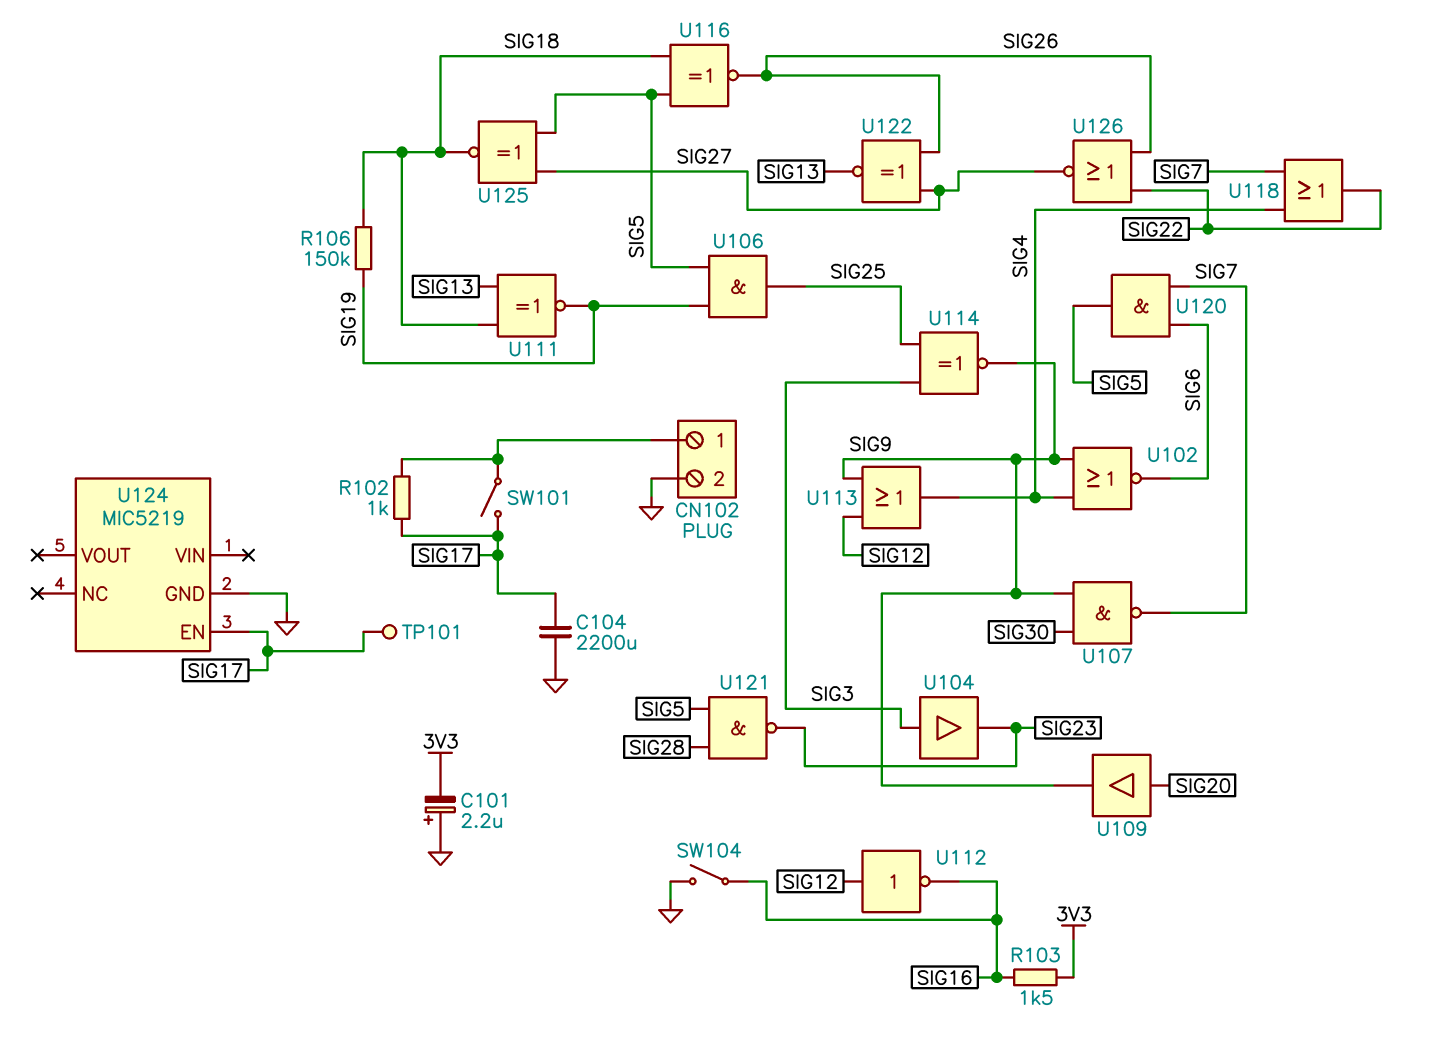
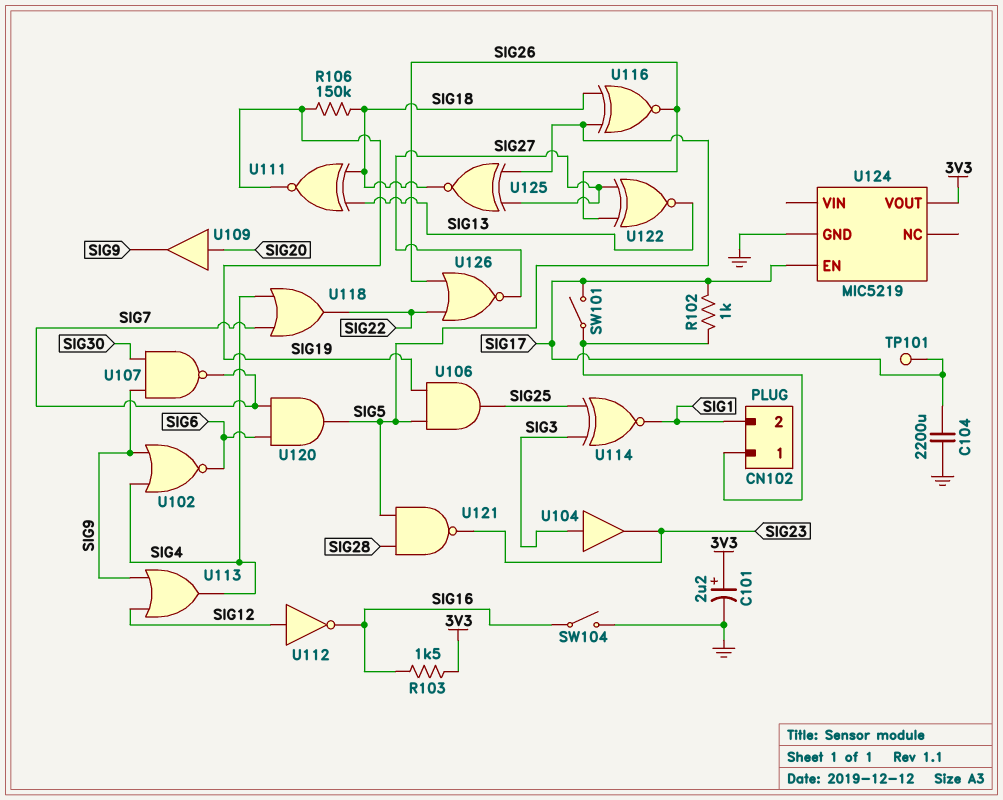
C101: 2.2uF (plus GND, minus 3V3) -> 2.2uF (plus 3V3, minus GND)
CN102 pin 2: GND -> SIG1
U114: XNOR (in SIG3, in SIG25, out SIG9) -> XNOR (in SIG3, in SIG25, out SIG1)
U124 pin VOUT: none -> 3V3

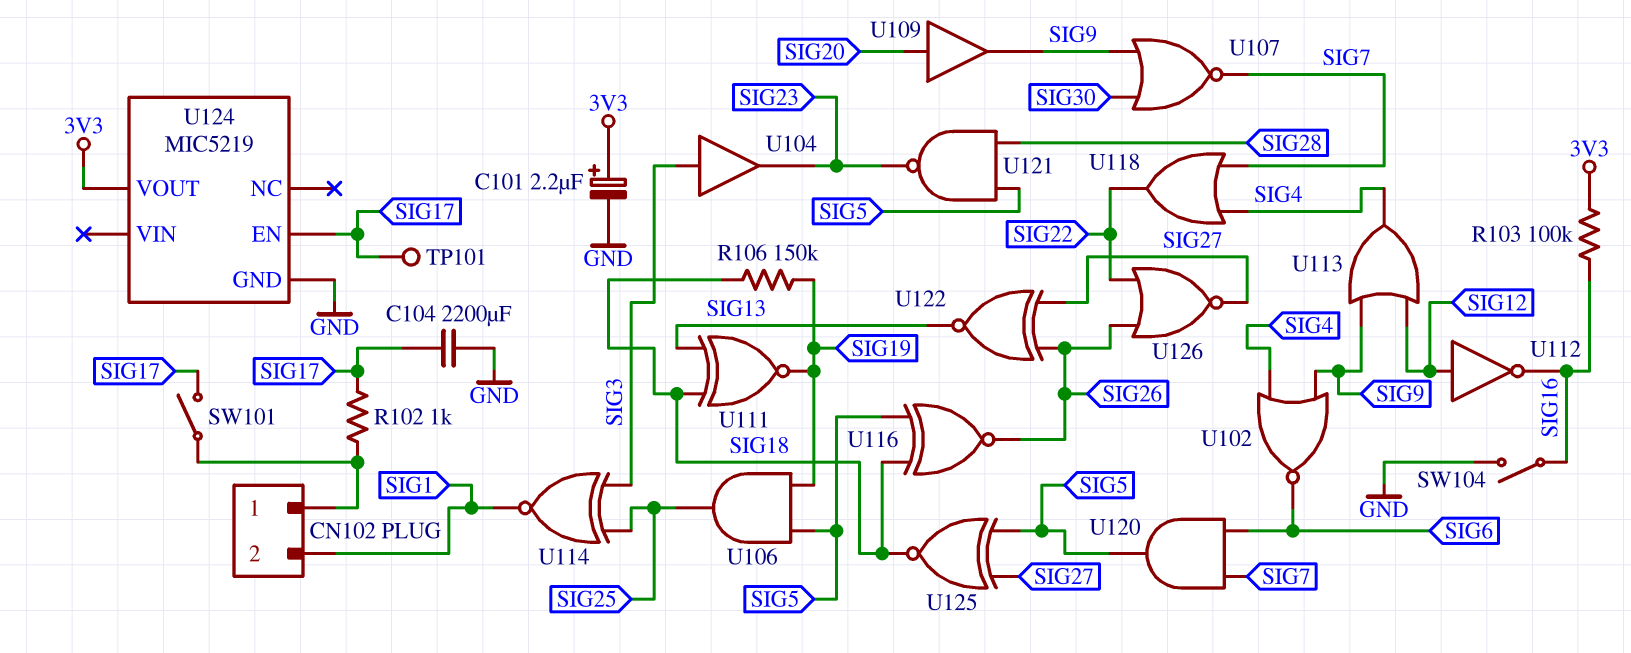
R103: 1.5k (3V3, SIG16) -> 100k (3V3, SIG16)
U107: NAND (in SIG9, in SIG30, out SIG7) -> NOR (in SIG9, in SIG30, out SIG7)

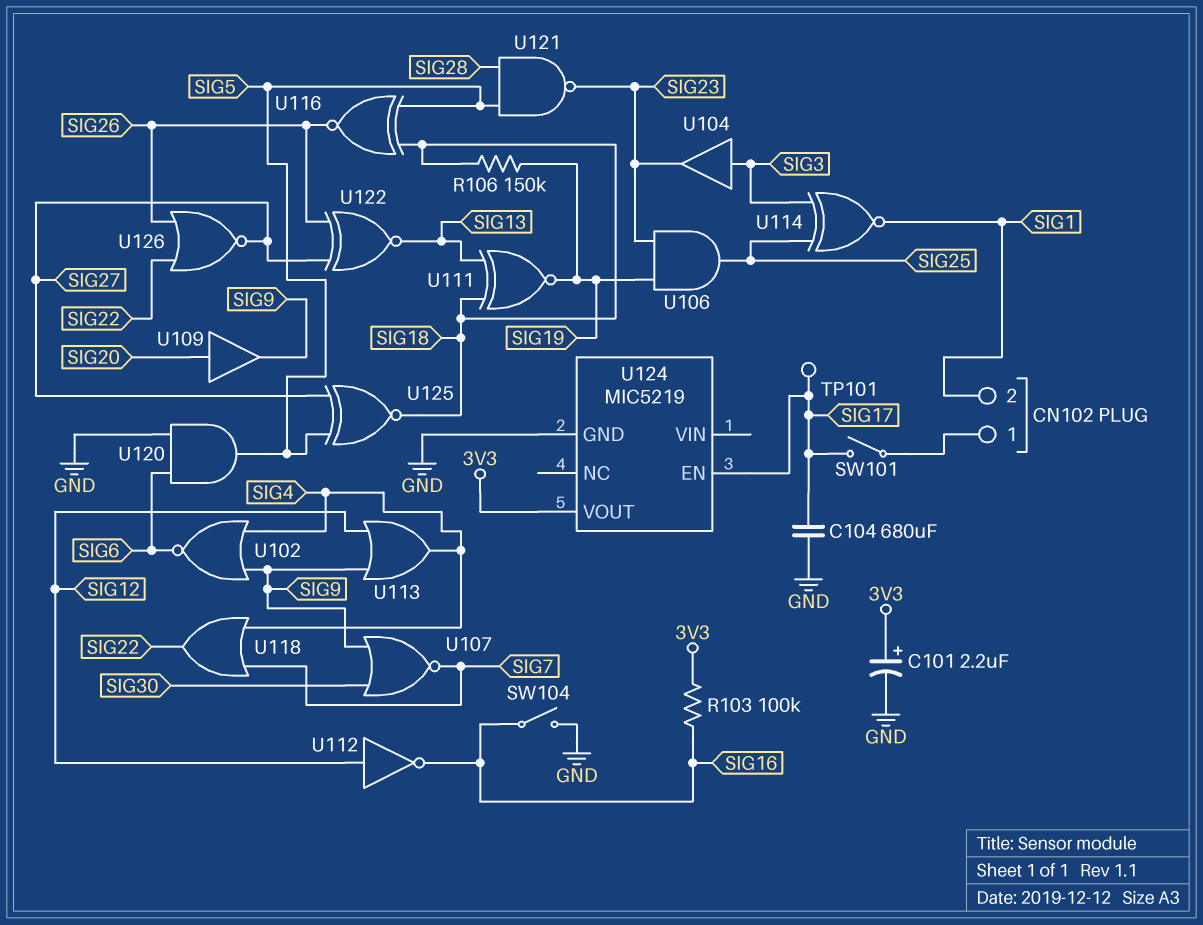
C104: 2200uF (GND, SIG17) -> 680uF (GND, SIG17)
R102: 1k (CN102/1, SIG17) -> none
U106: AND (in SIG5, in SIG19, out SIG25) -> AND (in SIG19, in SIG23, out SIG25)
U120: AND (in SIG6, in SIG7, out SIG5) -> AND (in GND, in SIG6, out SIG5)

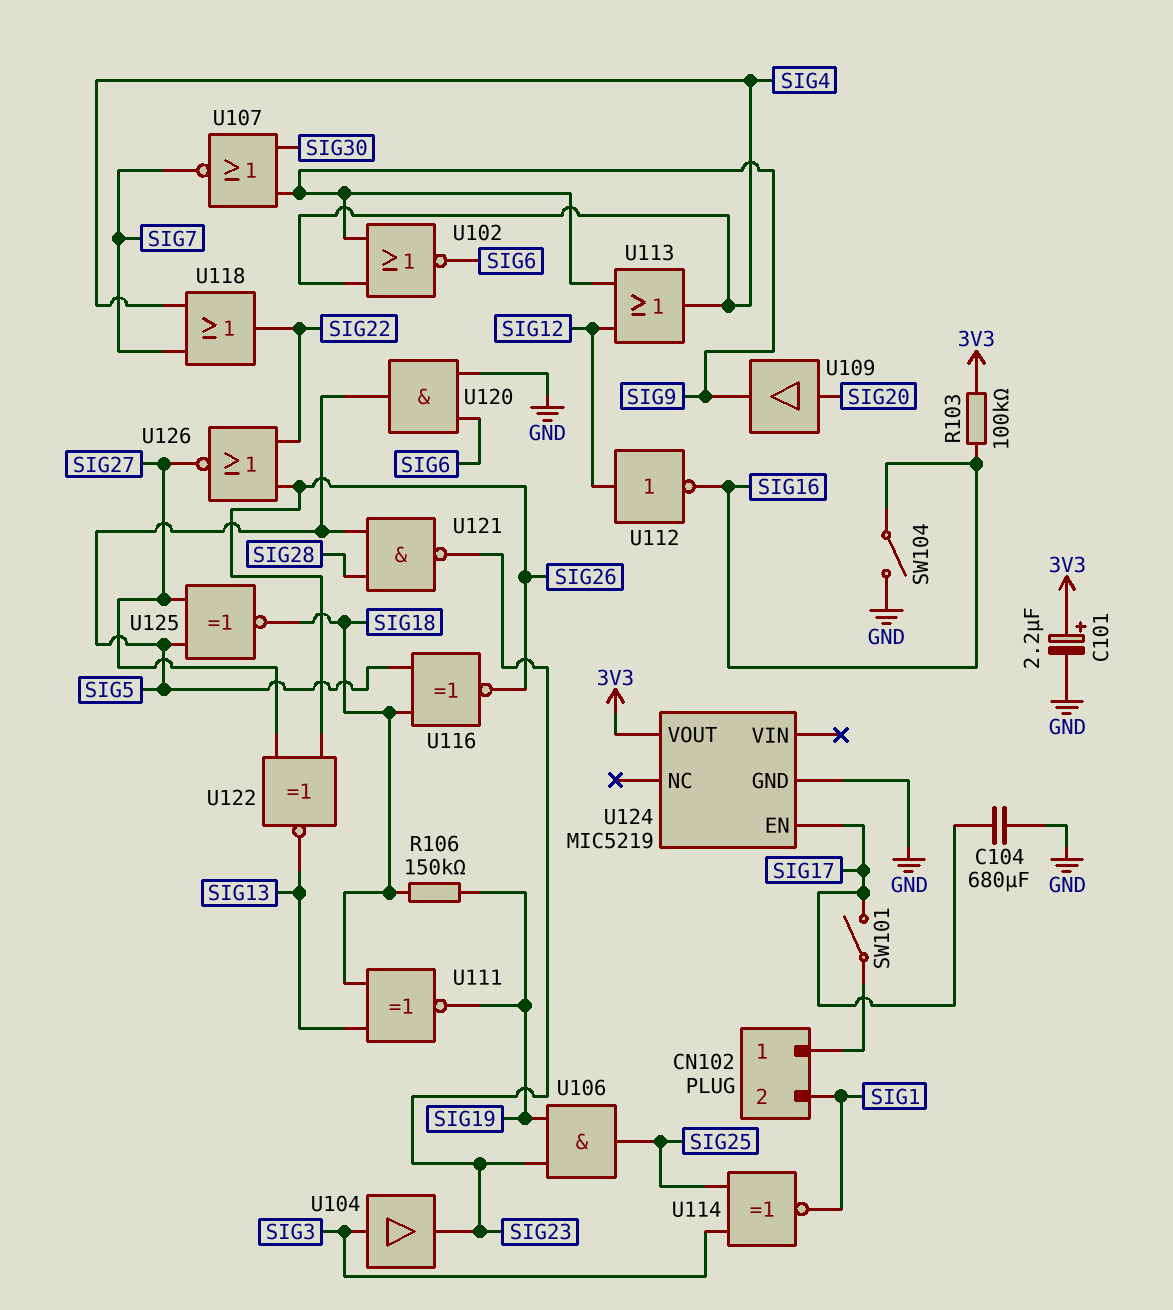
TP101: test point (SIG17) -> none

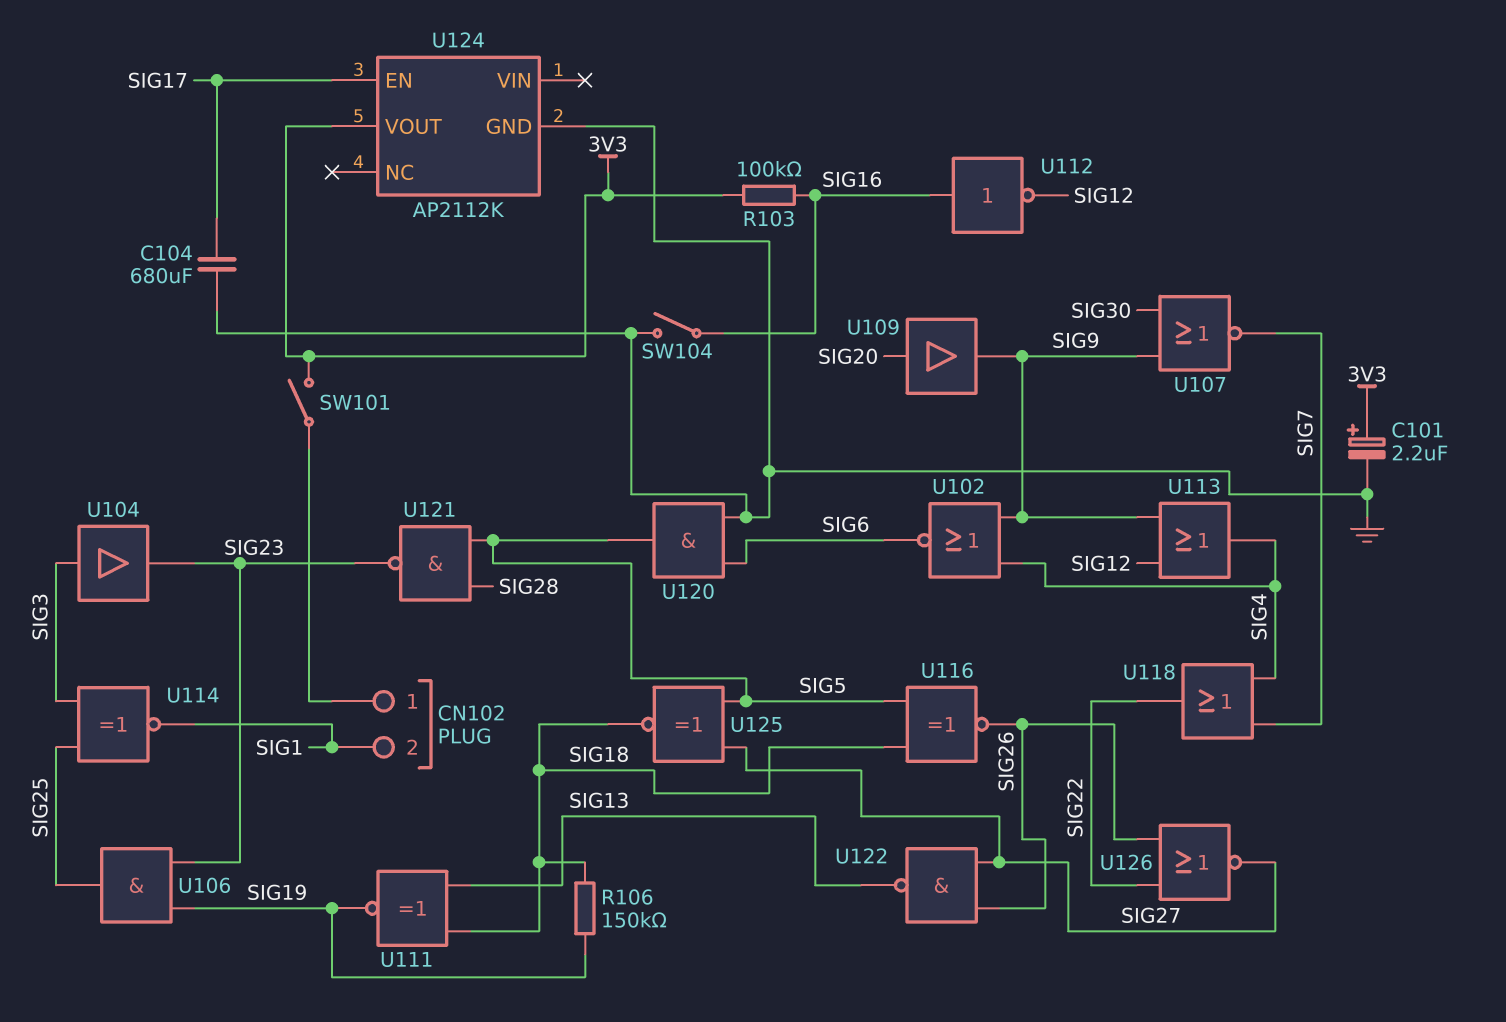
SW101: switch (CN102/1, SIG17) -> switch (3V3, CN102/1)
U112: NOT (in SIG12, out SIG16) -> NOT (in SIG16, out SIG12)
U122: XNOR (in SIG26, in SIG27, out SIG13) -> NAND (in SIG26, in SIG27, out SIG13)
U124: MIC5219 -> AP2112K

